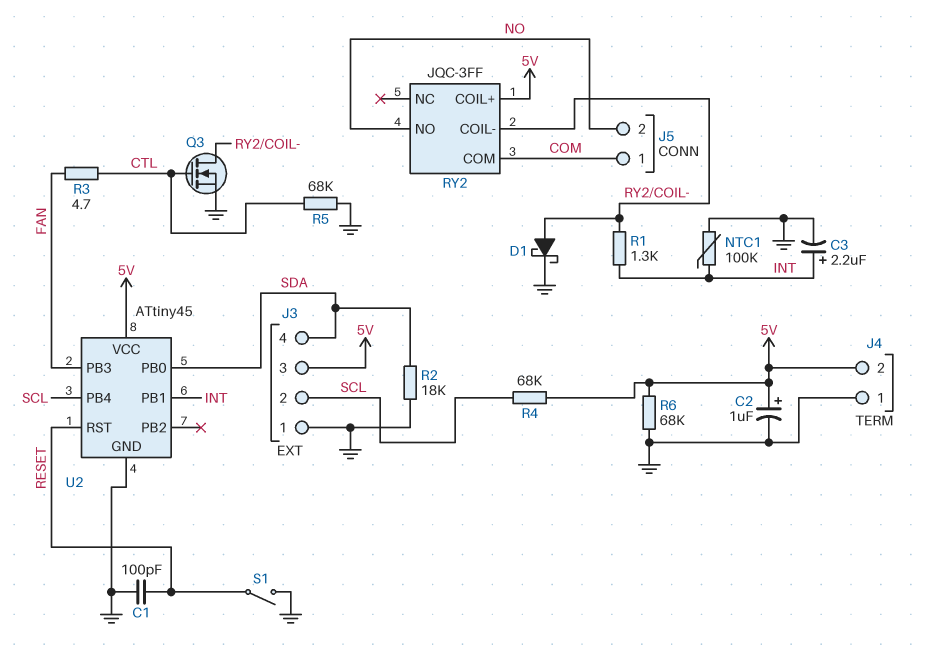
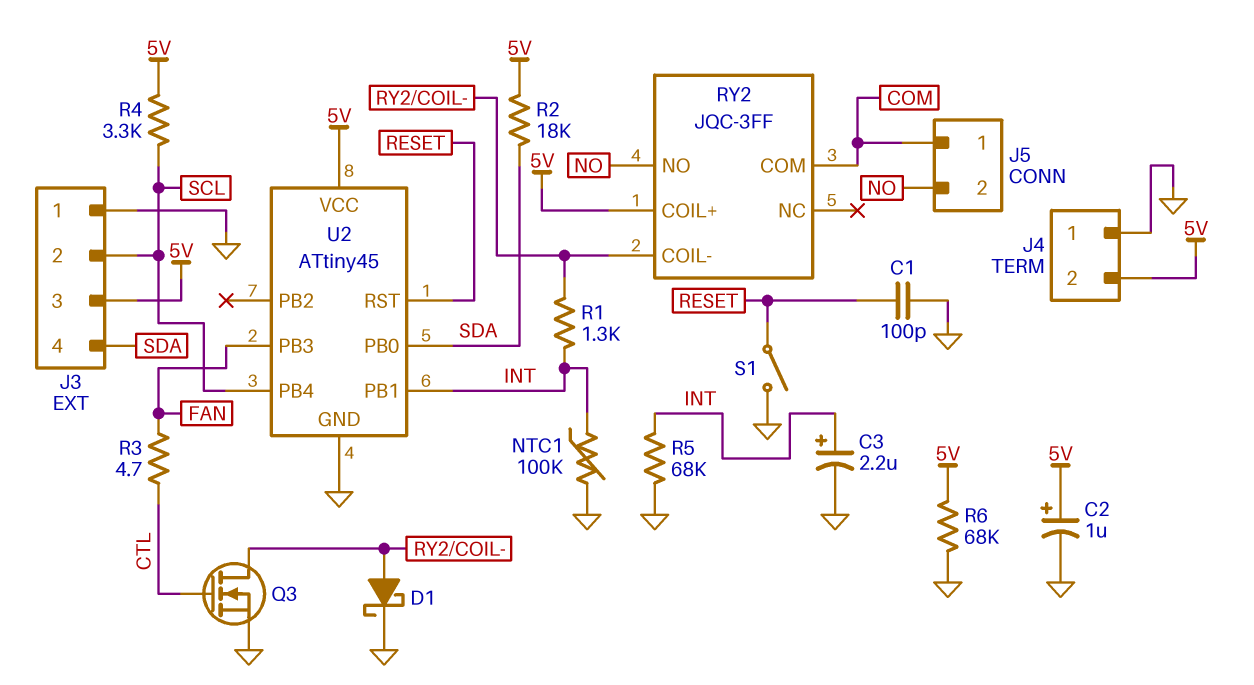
R2: 18k (GND, SDA) -> 18k (5V, SDA)
R4: 68k (5V, SCL) -> 3.3k (5V, SCL)
R5: 68k (CTL, GND) -> 68k (GND, INT)

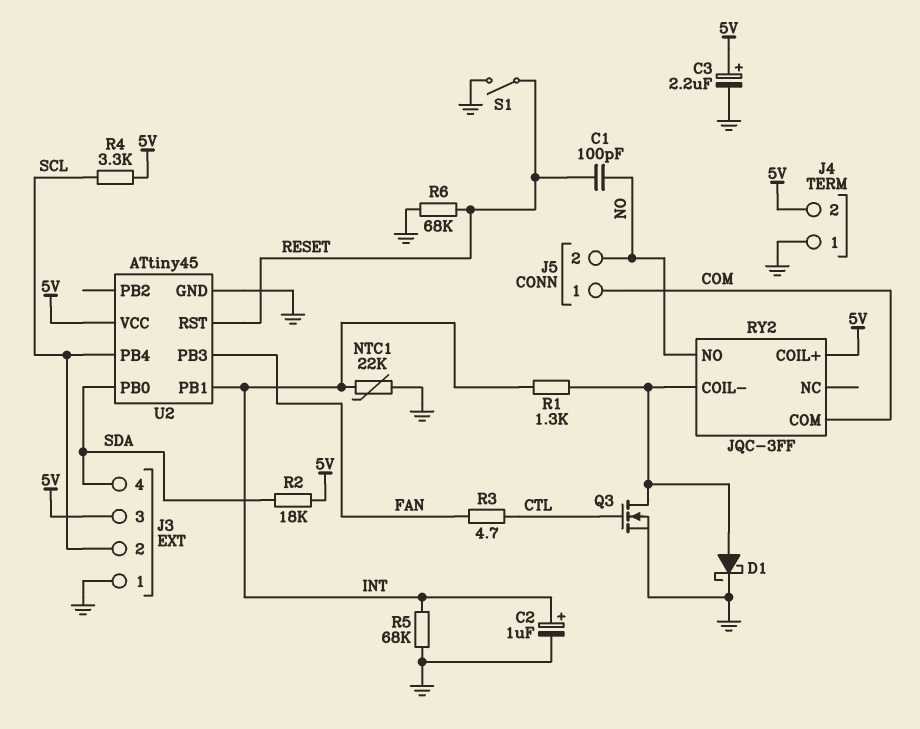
C1: 100pF (GND, RESET) -> 100pF (NO, RESET)
C2: 1uF (plus 5V, minus GND) -> 1uF (plus INT, minus GND)
C3: 2.2uF (plus INT, minus GND) -> 2.2uF (plus 5V, minus GND)
NTC1: 100k (GND, INT) -> 22k (GND, INT)
R6: 68k (5V, GND) -> 68k (GND, RESET)

